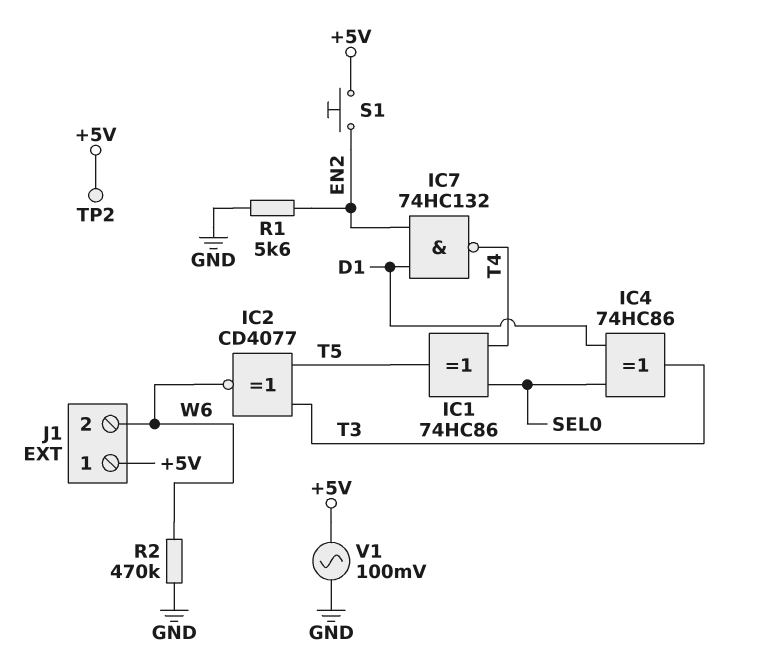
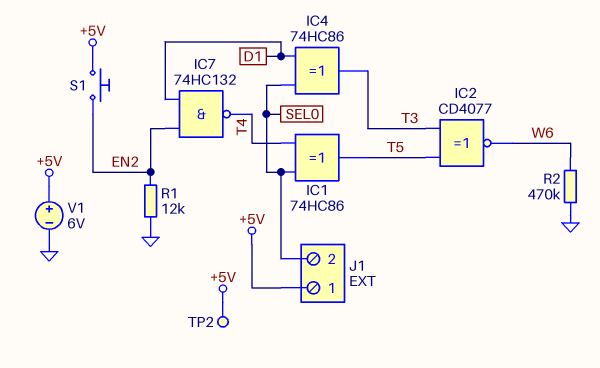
J1 pin 2: W6 -> SEL0
R1: 5.6k (EN2, GND) -> 12k (EN2, GND)
V1: AC 100mV (+5V, GND) -> 6V (plus +5V, minus GND)

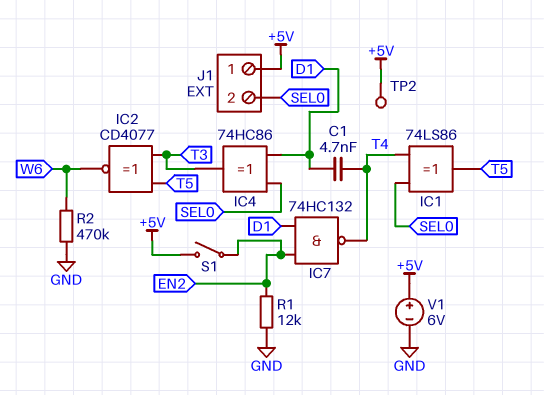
C1: none -> 4.7nF (D1, T4)
IC1: XOR 74HC86 (in SEL0, in T4, out T5) -> XOR 74LS86 (in SEL0, in T4, out T5)
S1: button (+5V, EN2) -> switch (+5V, EN2)

